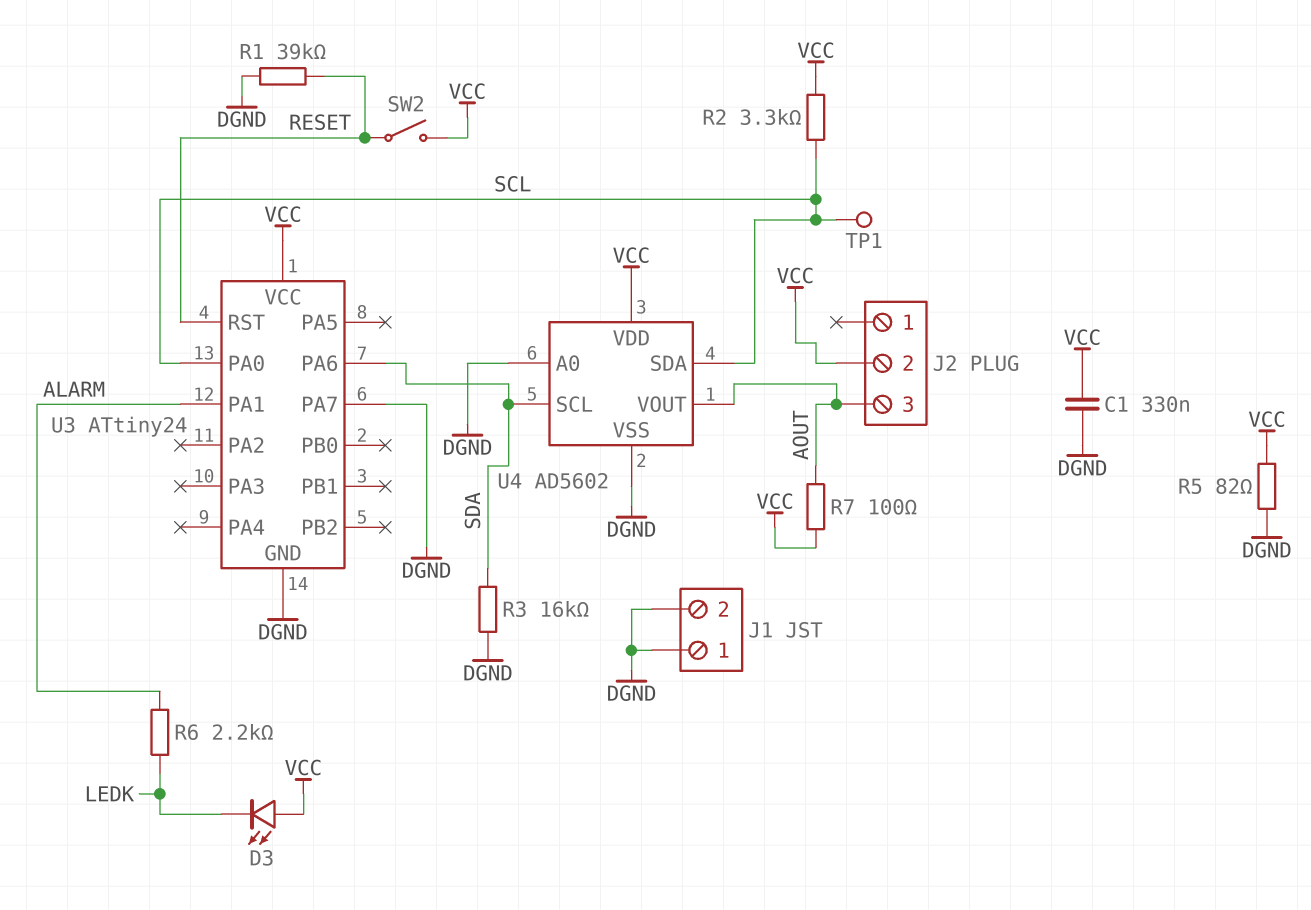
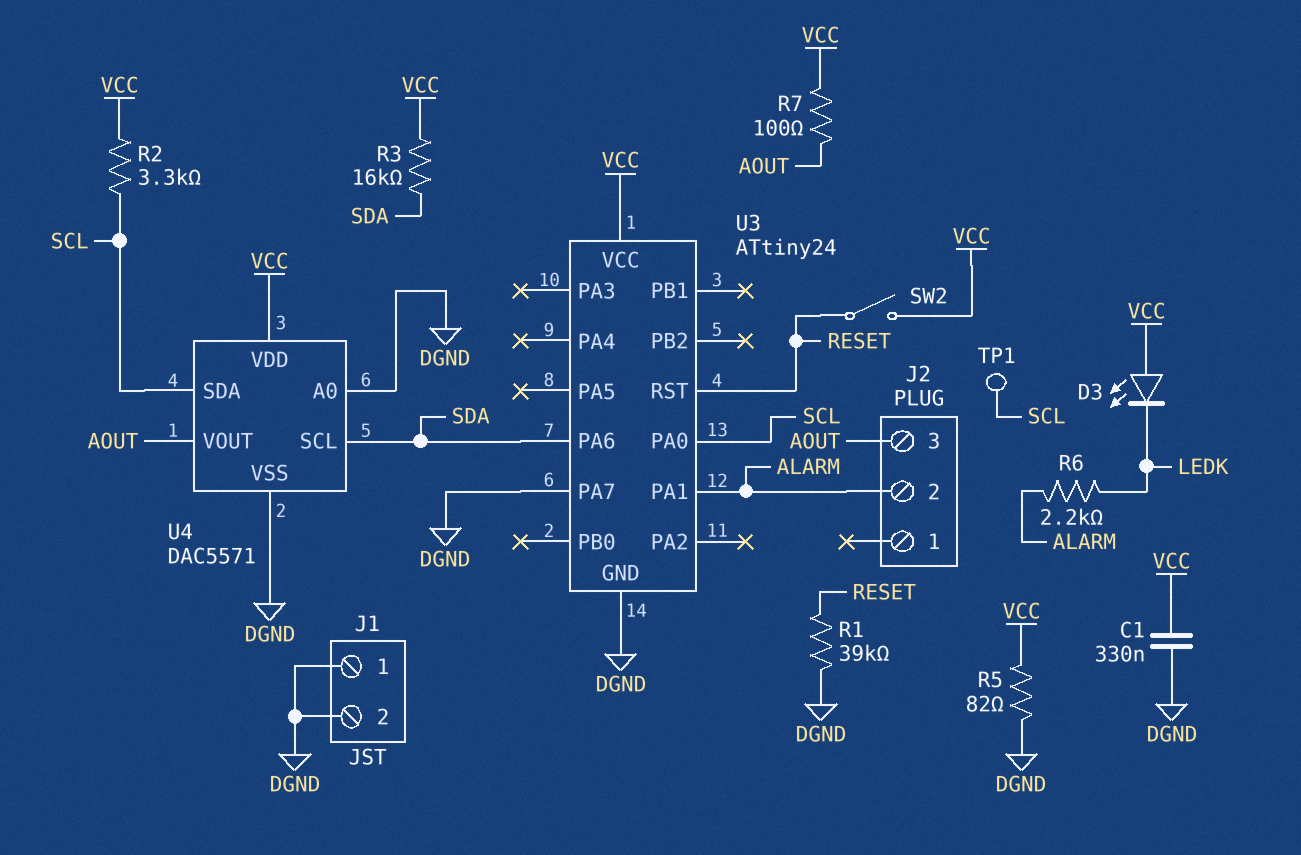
J2 pin 2: VCC -> ALARM
R3: 16k (DGND, SDA) -> 16k (SDA, VCC)
U4: AD5602 -> DAC5571

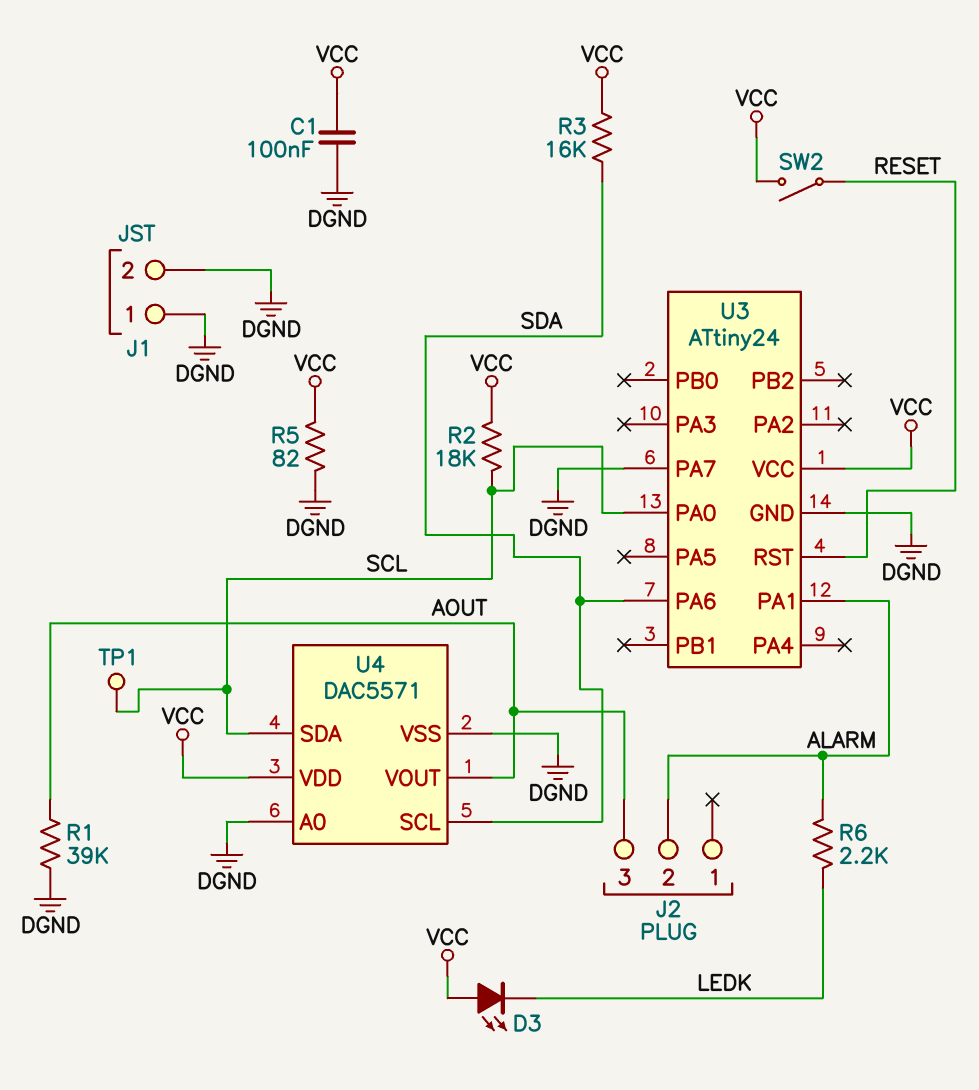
C1: 330nF (DGND, VCC) -> 100nF (DGND, VCC)
R1: 39k (DGND, RESET) -> 39k (AOUT, DGND)
R2: 3.3k (SCL, VCC) -> 18k (SCL, VCC)
R7: 100 (AOUT, VCC) -> none

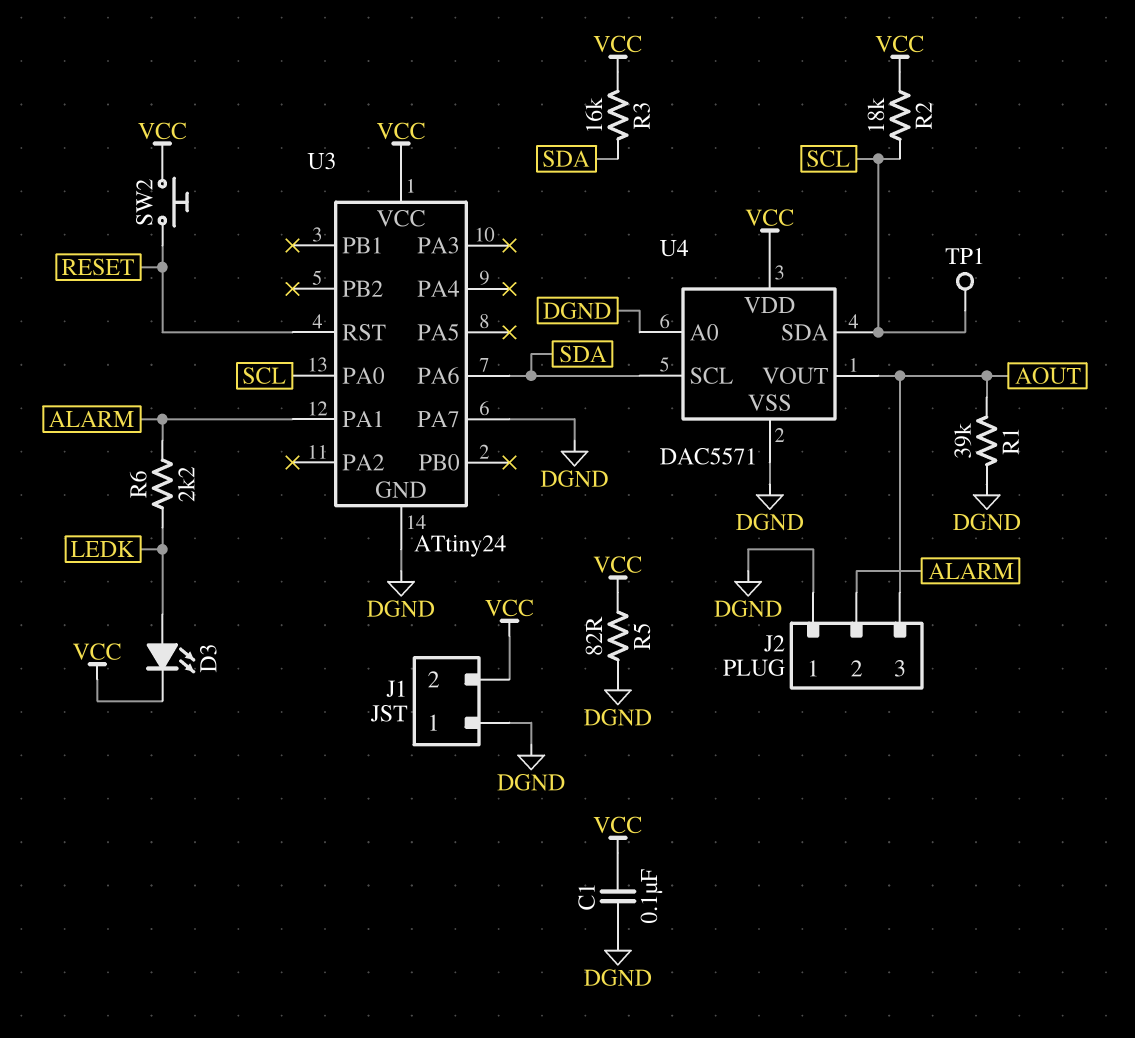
D3: LED (A VCC, K LEDK) -> LED (A LEDK, K VCC)
J1 pin 2: DGND -> VCC
J2 pin 1: none -> DGND
SW2: switch (RESET, VCC) -> button (RESET, VCC)

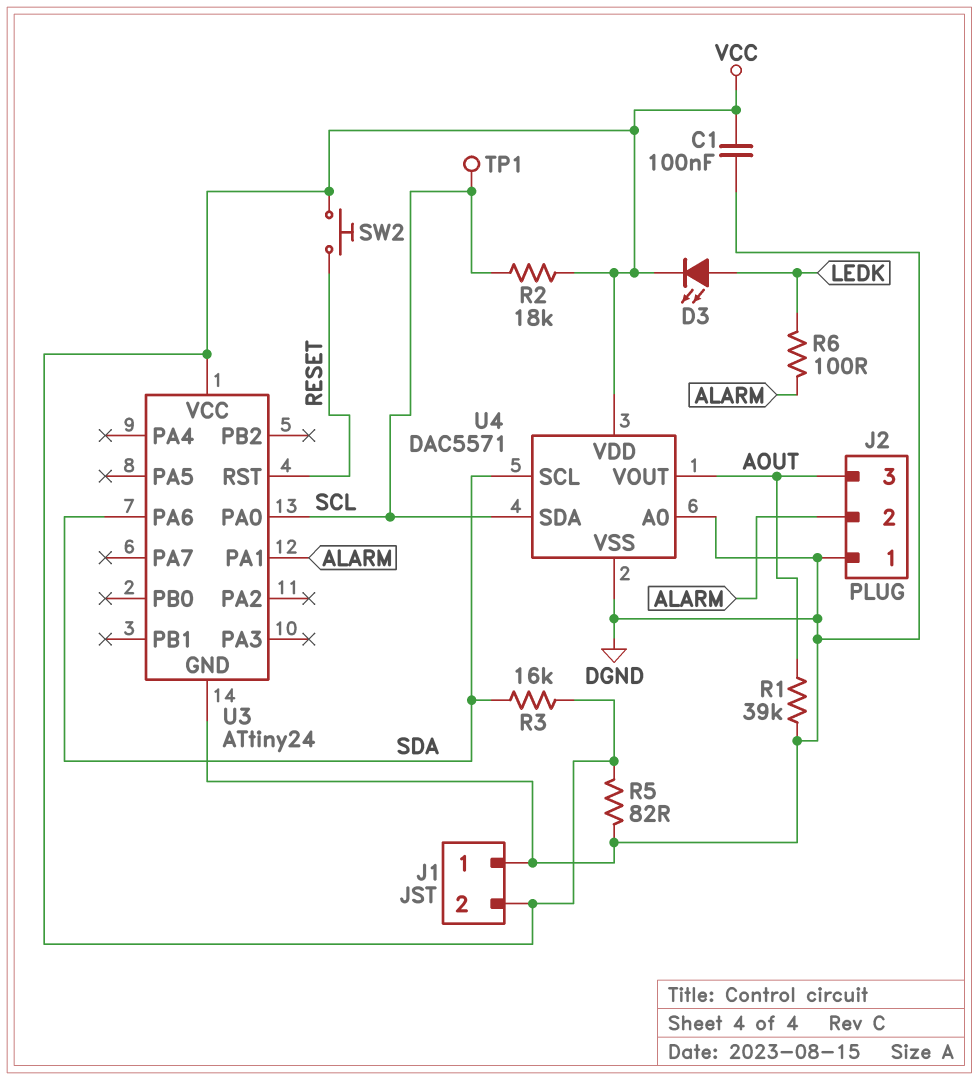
R6: 2.2k (ALARM, LEDK) -> 100 (ALARM, LEDK)
U3 pin PA7: DGND -> none

